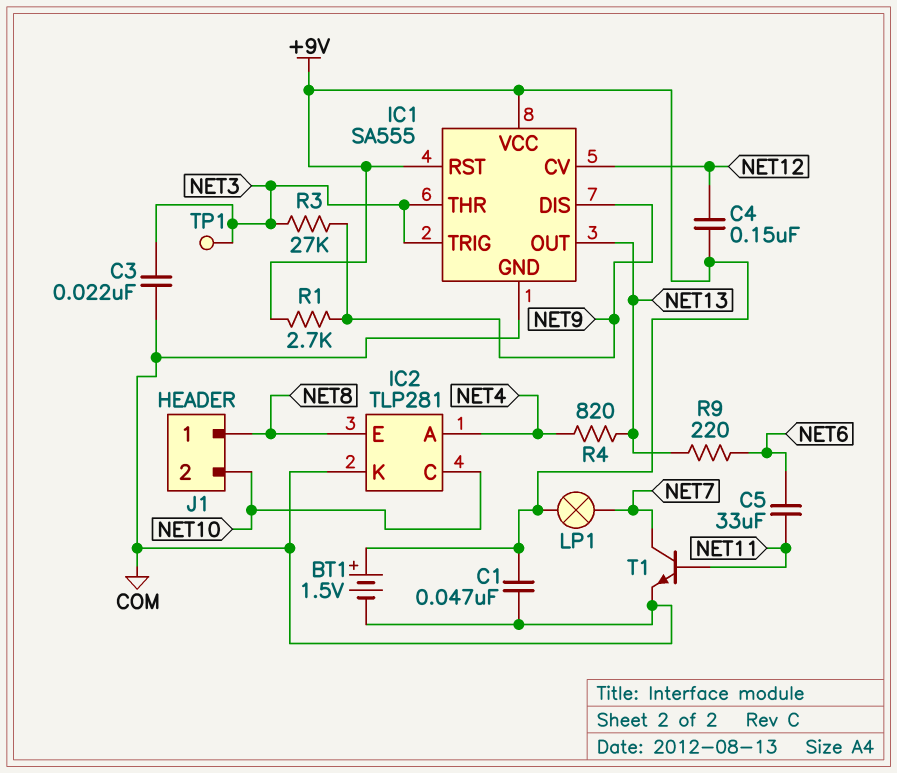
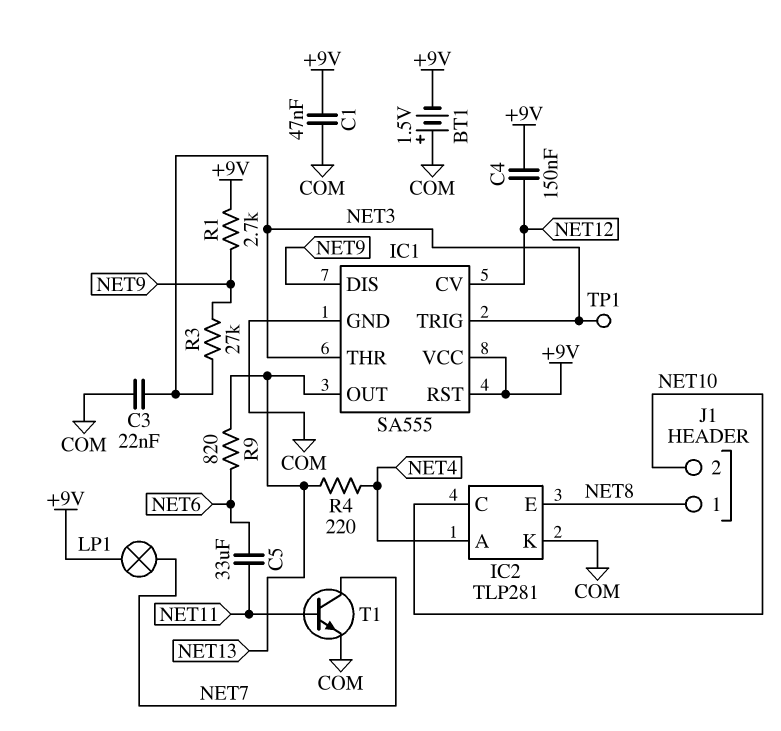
BT1: 1.5V (plus +9V, minus COM) -> 1.5V (plus COM, minus +9V)
R4: 820 (NET4, NET13) -> 220 (NET4, NET13)
R9: 220 (NET6, NET13) -> 820 (NET6, NET13)

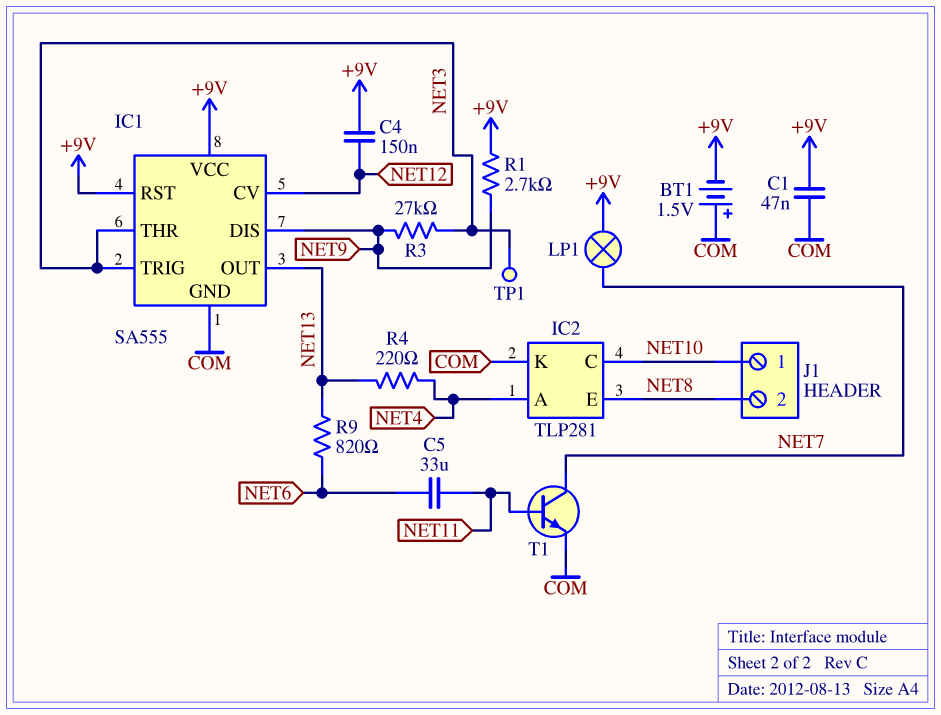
C3: 22nF (COM, NET3) -> none
J1 pin 1: NET8 -> NET10
J1 pin 2: NET10 -> NET8

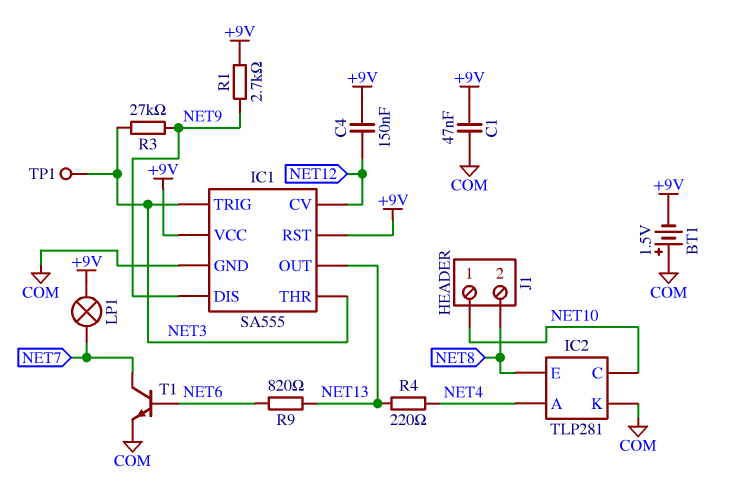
C5: 33uF (NET6, NET11) -> none
T1: NPN (B NET11, C NET7, E COM) -> NPN (B NET6, C NET7, E COM)

